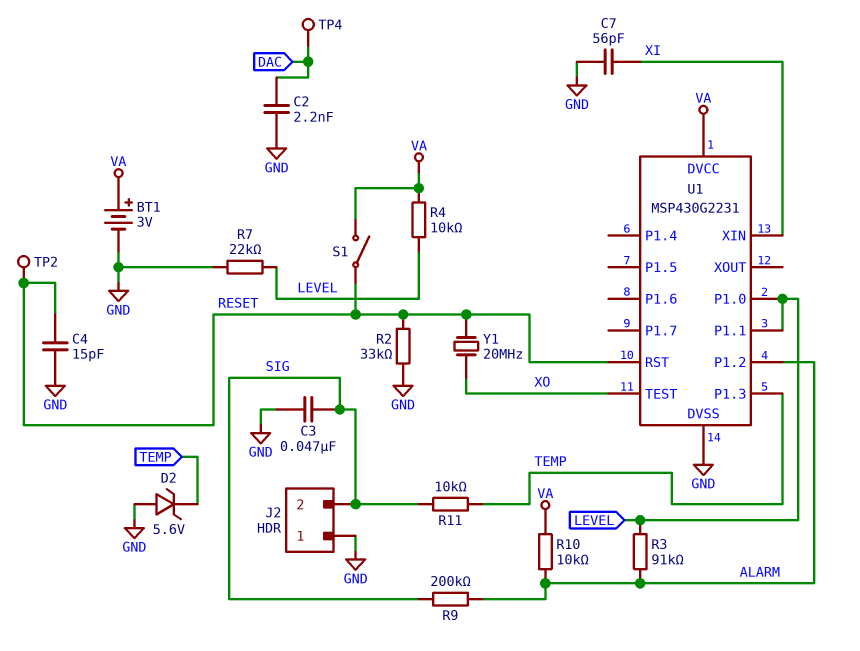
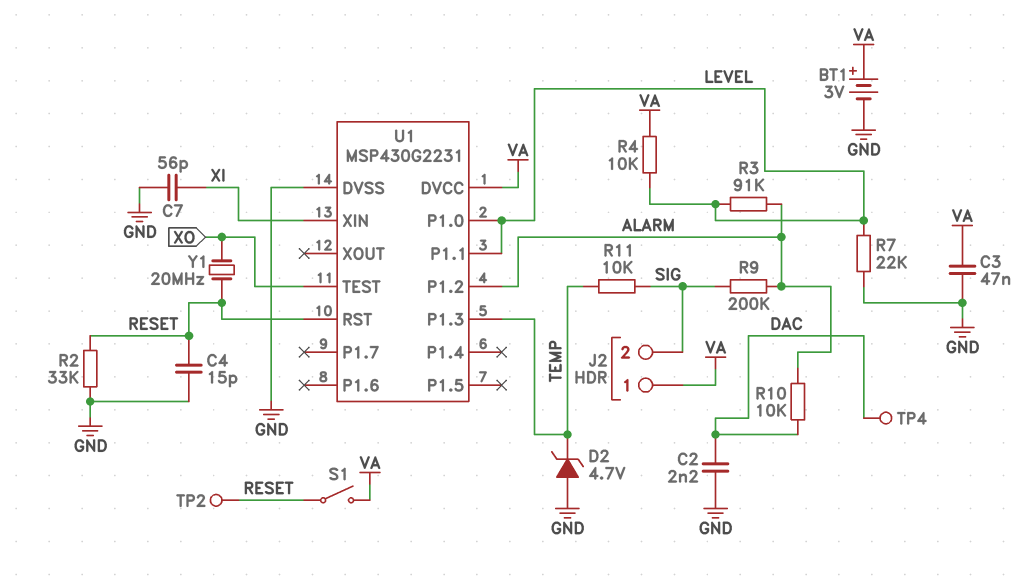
C3: 47nF (GND, SIG) -> 47nF (GND, VA)
D2: zener 5.6V (A GND, K TEMP) -> zener 4.7V (A GND, K TEMP)
J2 pin 1: GND -> VA
R10: 10k (ALARM, VA) -> 10k (ALARM, DAC)

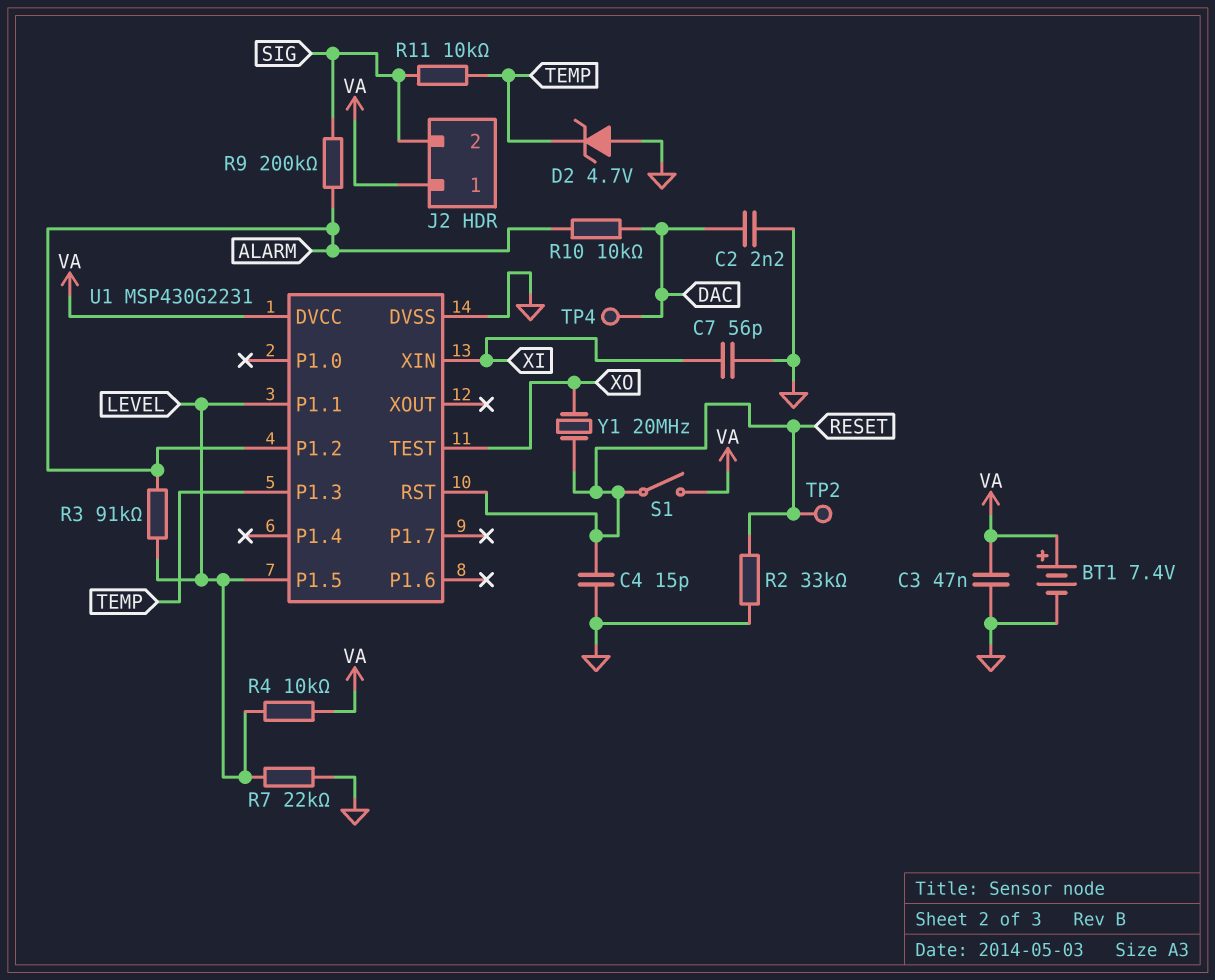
BT1: 3V (plus VA, minus GND) -> 7.4V (plus VA, minus GND)
U1 pin P1.0: LEVEL -> none
U1 pin P1.5: none -> LEVEL

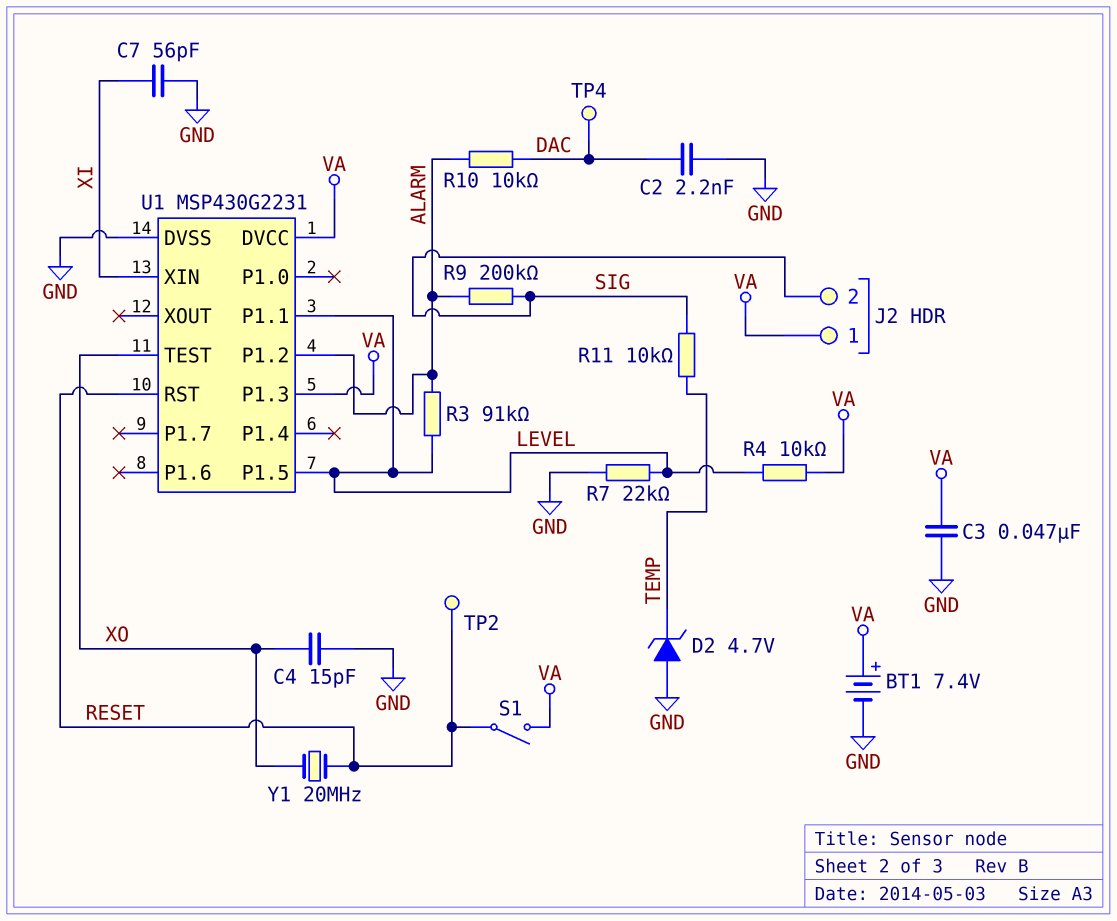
C4: 15pF (GND, RESET) -> 15pF (GND, XO)
R2: 33k (GND, RESET) -> none
U1 pin P1.3: TEMP -> VA

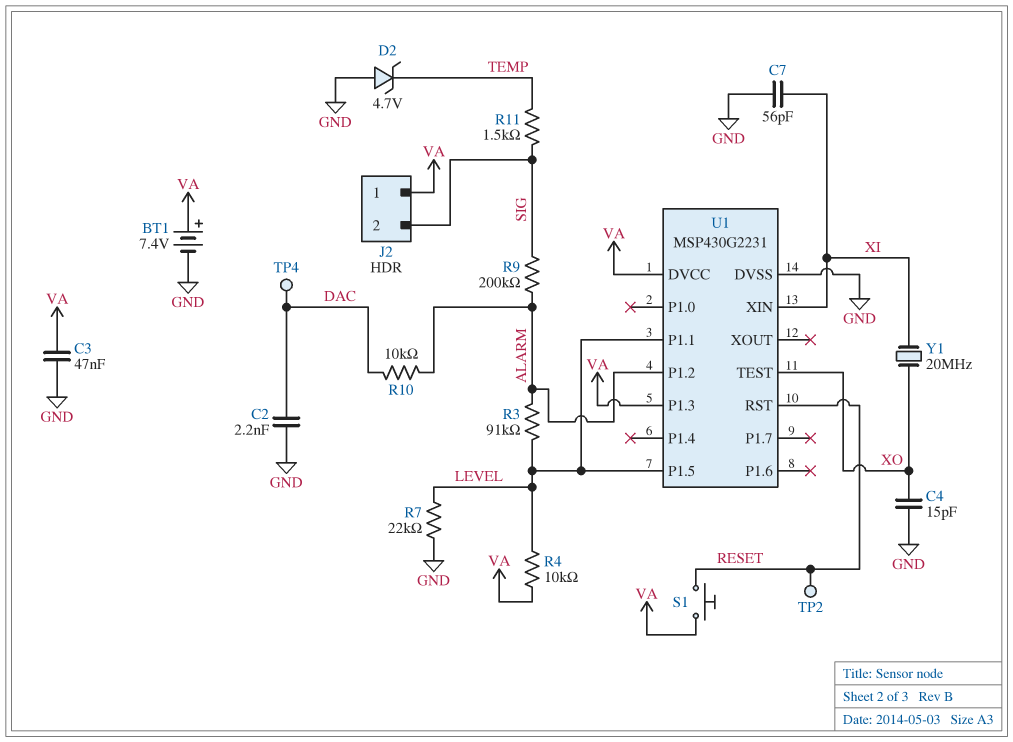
R11: 10k (SIG, TEMP) -> 1.5k (SIG, TEMP)
S1: switch (RESET, VA) -> button (RESET, VA)
Y1: 20MHz (RESET, XO) -> 20MHz (XI, XO)

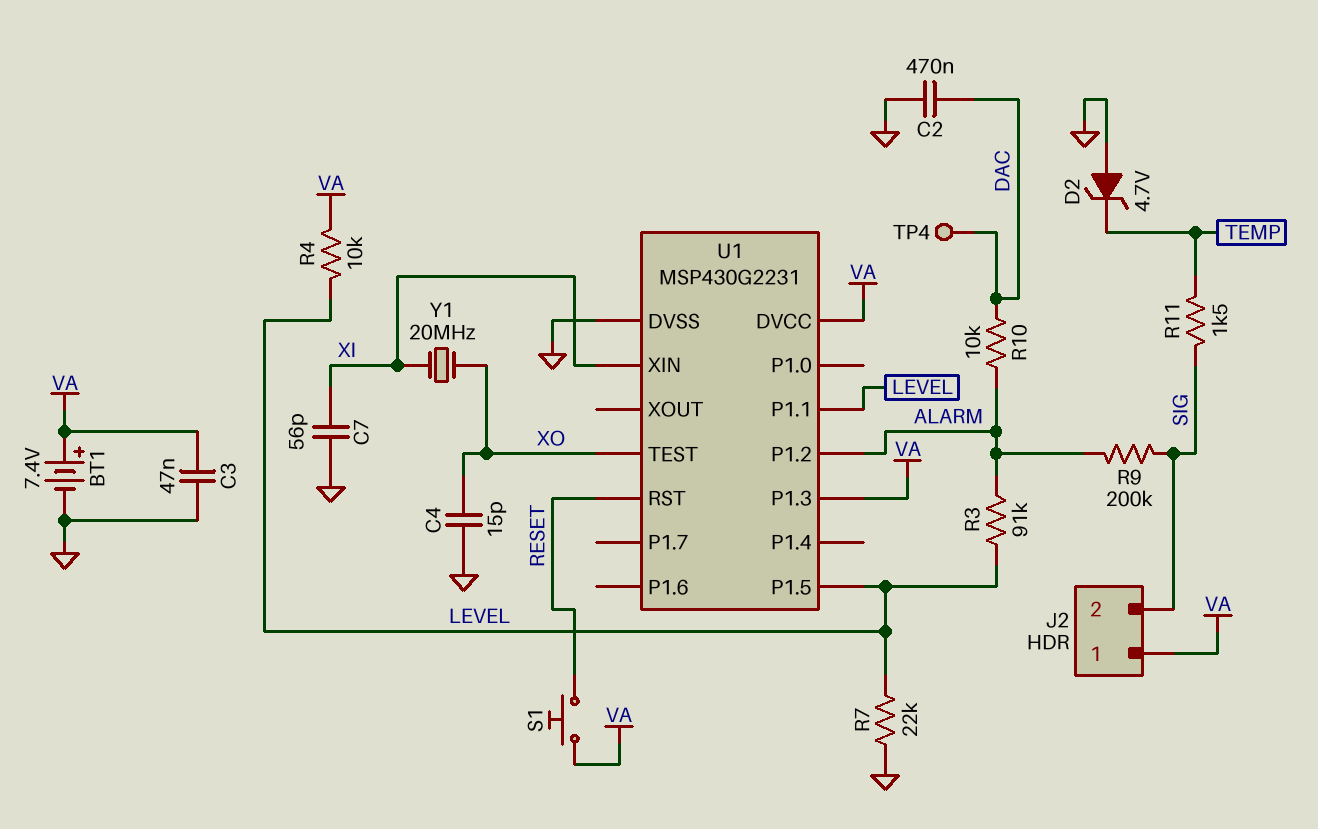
C2: 2.2nF (DAC, GND) -> 470nF (DAC, GND)
TP2: test point (RESET) -> none

